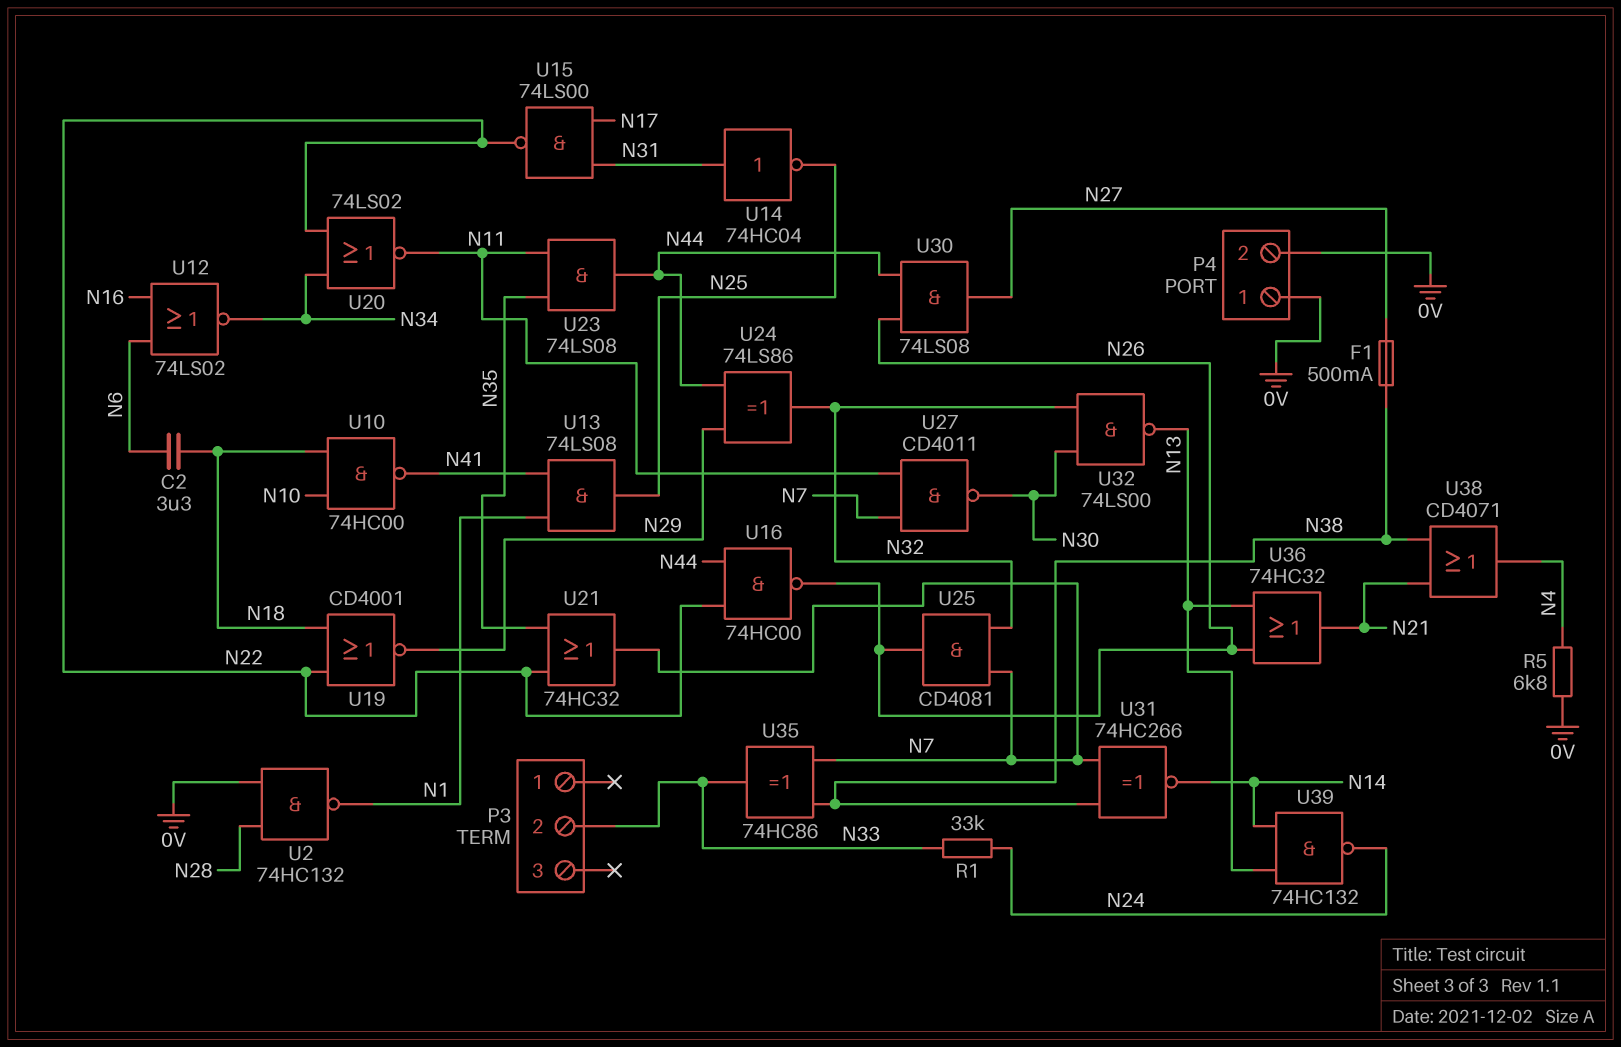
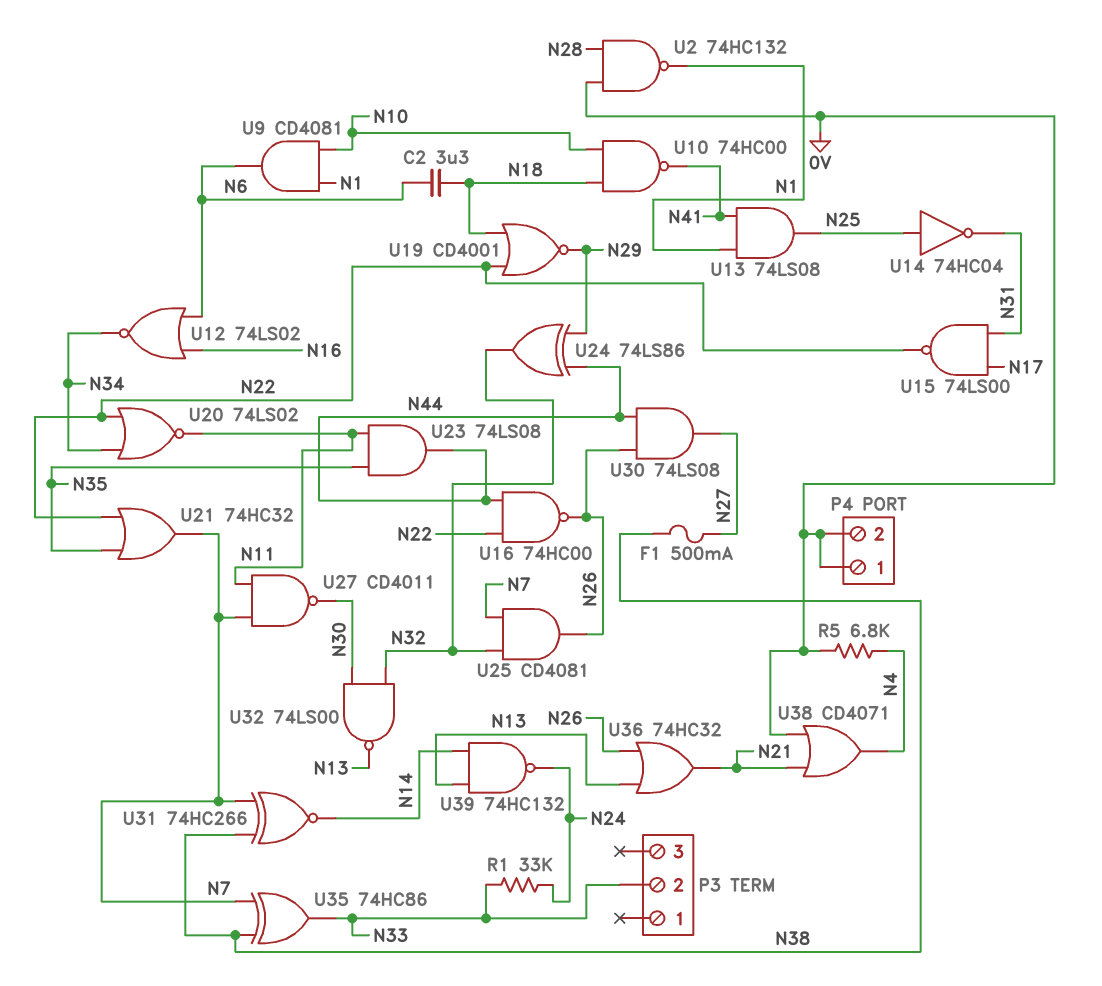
U9: none -> AND CD4081 (in N1, in N10, out N6)
U14: NOT 74HC04 (in N31, out N25) -> NOT 74HC04 (in N25, out N31)
U38: OR CD4071 (in N21, in N38, out N4) -> OR CD4071 (in 0V, in N21, out N4)

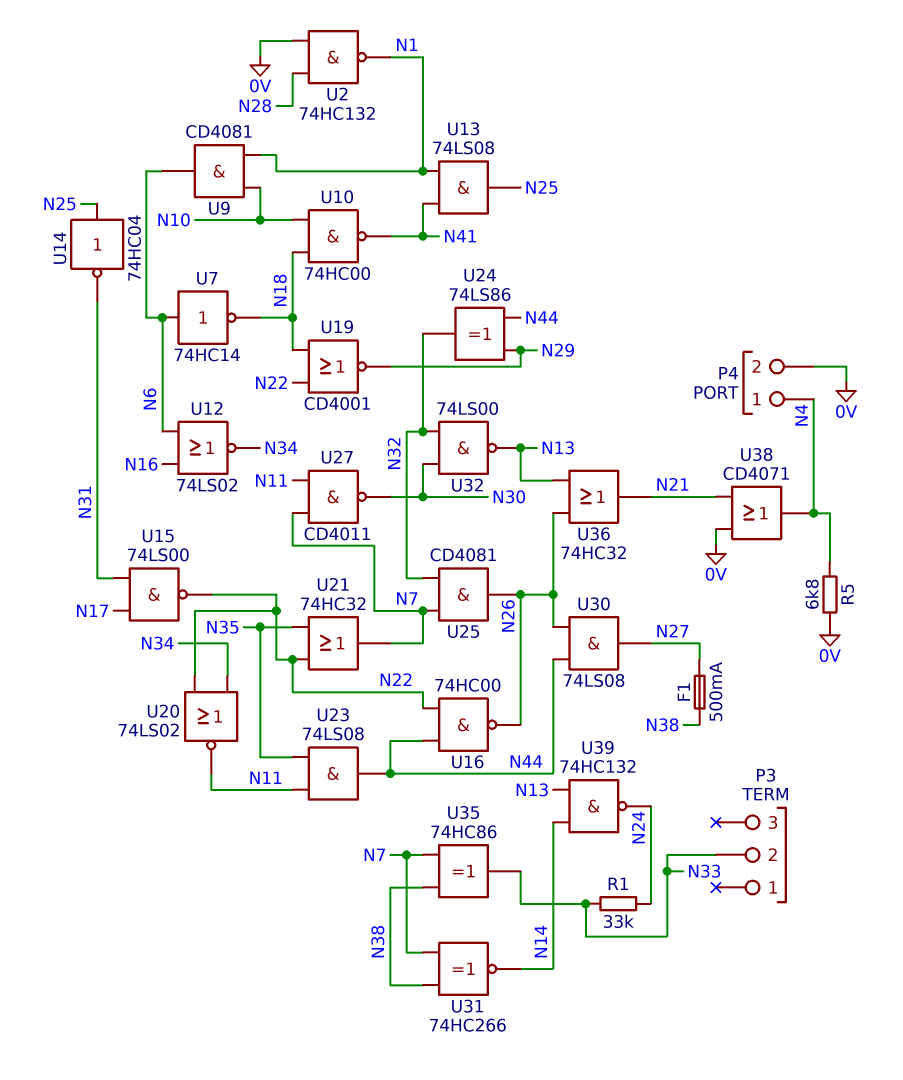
C2: 3.3uF (N6, N18) -> none
P4 pin 1: 0V -> N4
U7: none -> NOT 74HC14 (in N6, out N18)

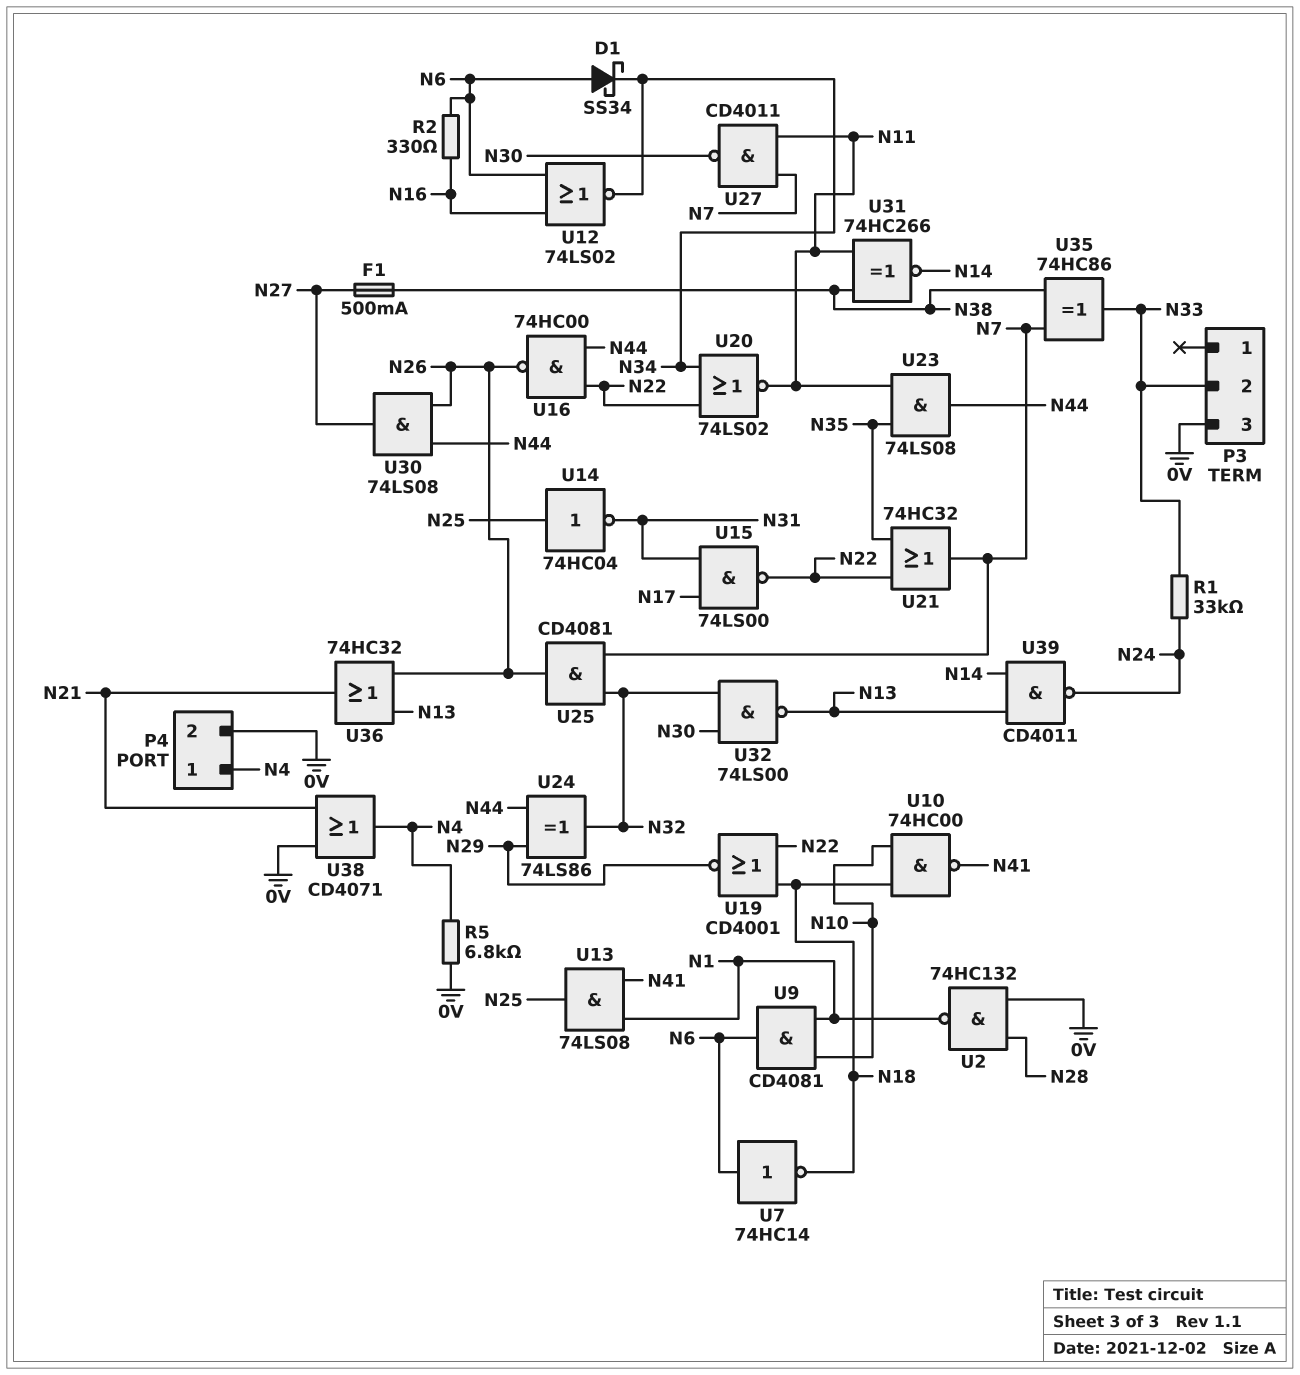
D1: none -> schottky SS34 (A N6, K N34)
P3 pin 3: none -> 0V
R2: none -> 330 (N6, N16)
U31: XNOR 74HC266 (in N7, in N38, out N14) -> XNOR 74HC266 (in N11, in N38, out N14)
U39: NAND 74HC132 (in N13, in N14, out N24) -> NAND CD4011 (in N13, in N14, out N24)

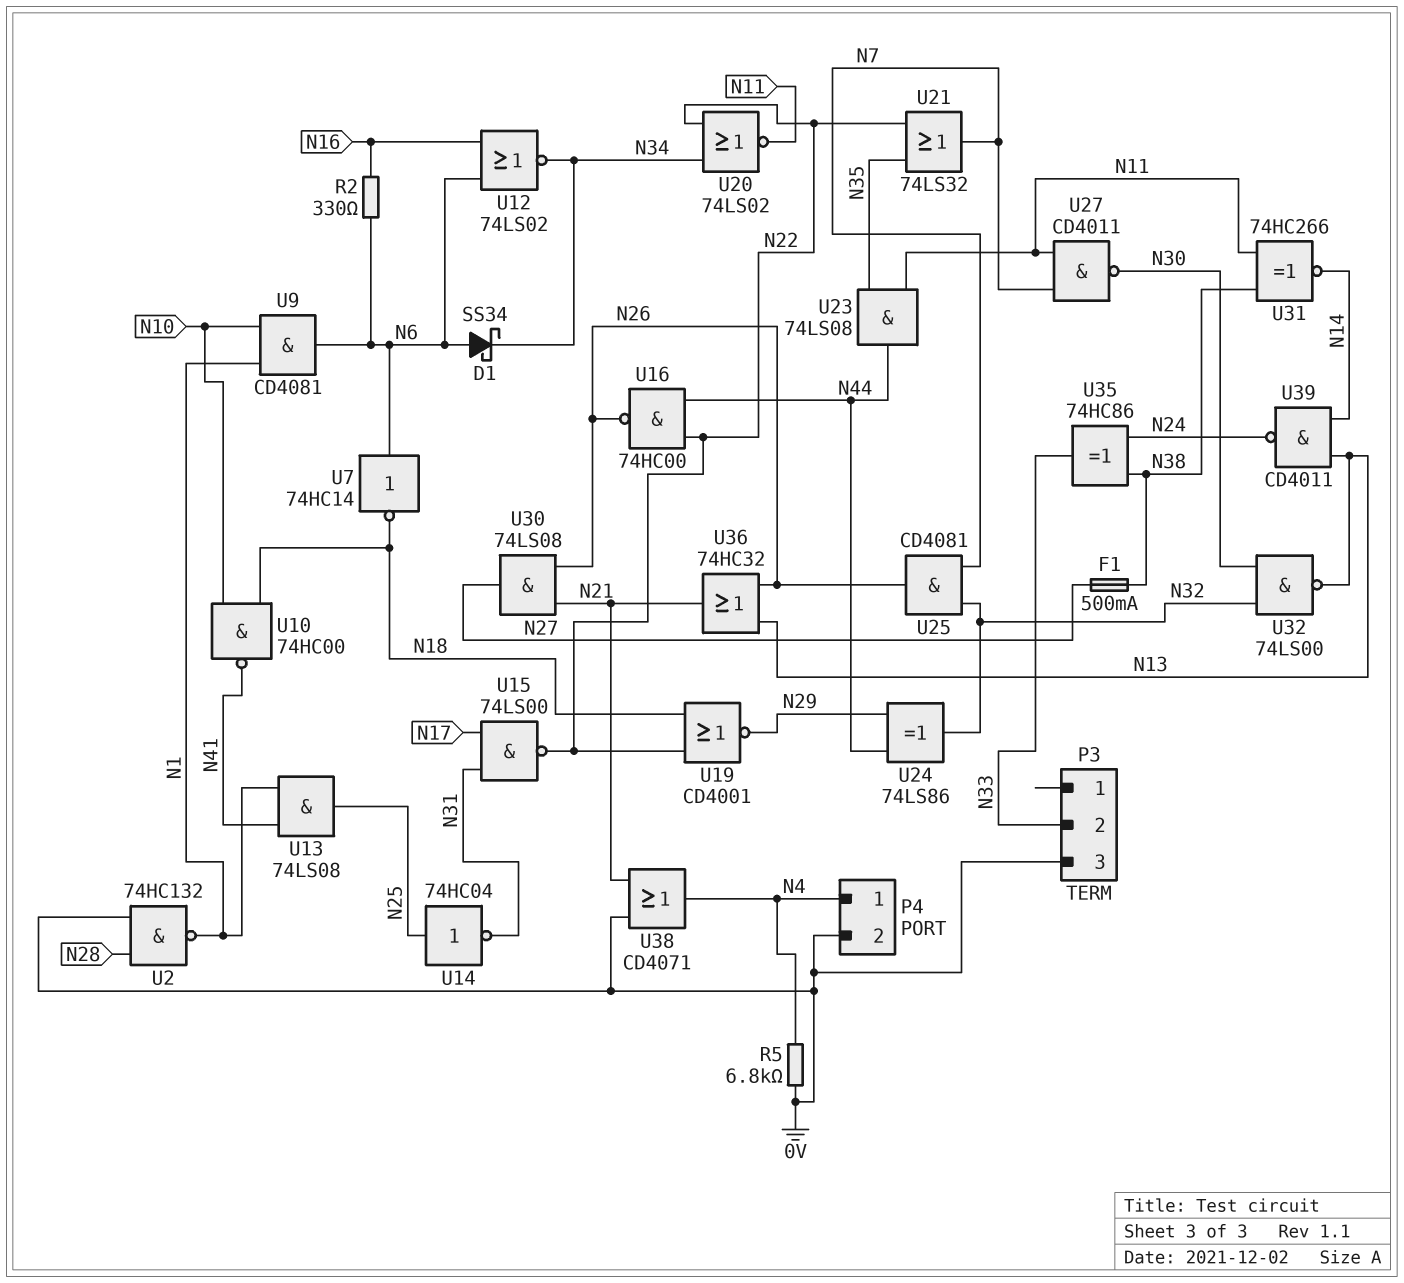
R1: 33k (N24, N33) -> none
U21: OR 74HC32 (in N22, in N35, out N7) -> OR 74LS32 (in N22, in N35, out N7)
U30: AND 74LS08 (in N26, in N44, out N27) -> AND 74LS08 (in N21, in N26, out N27)
U35: XOR 74HC86 (in N7, in N38, out N33) -> XOR 74HC86 (in N24, in N38, out N33)

